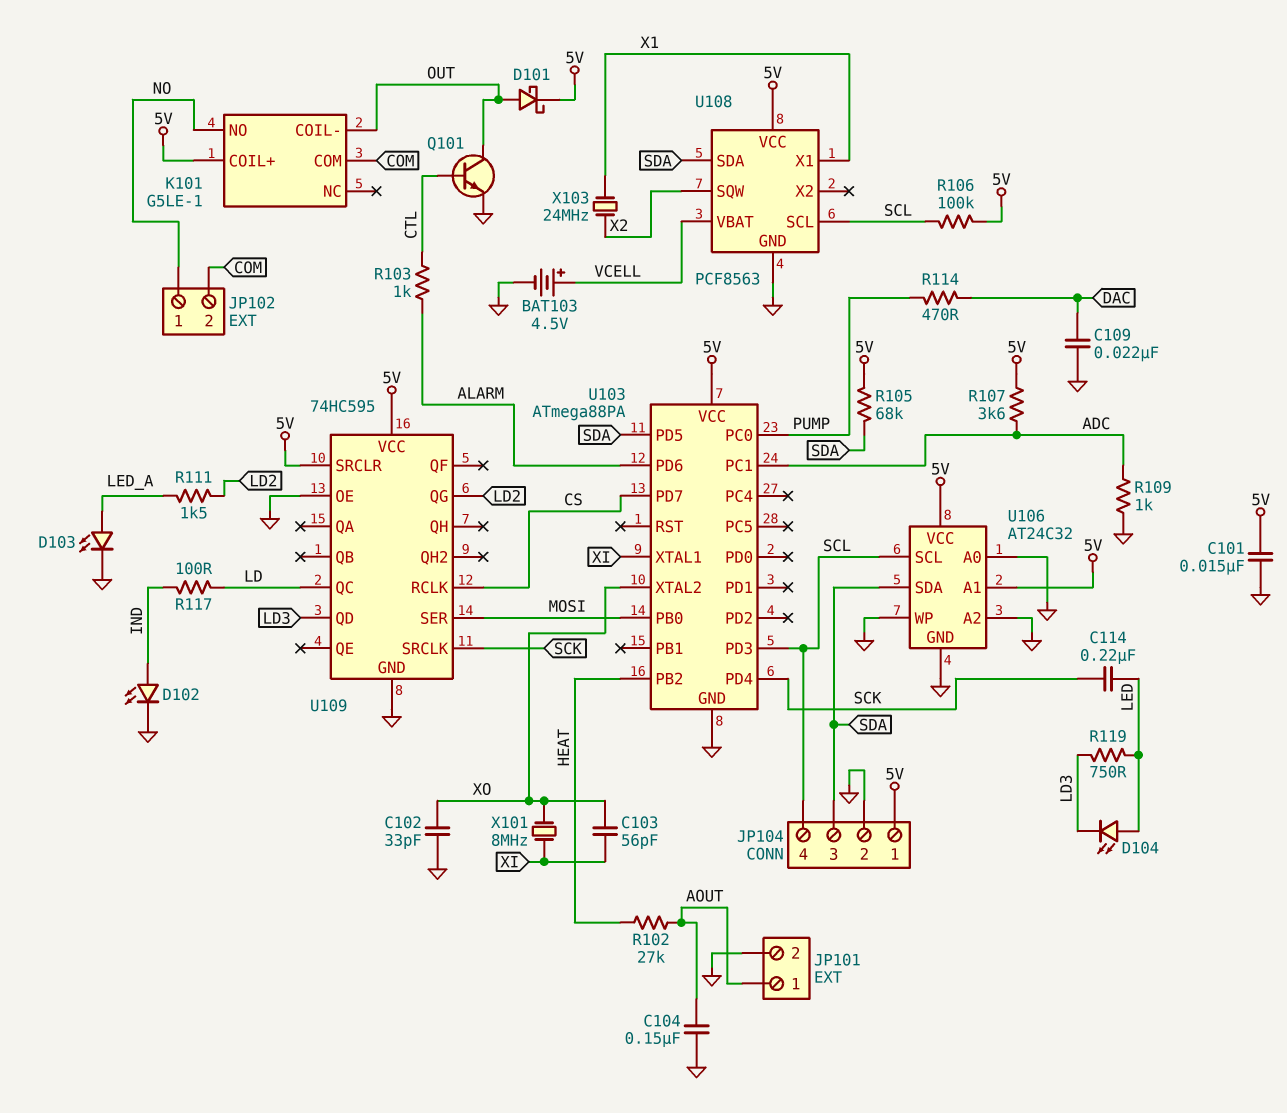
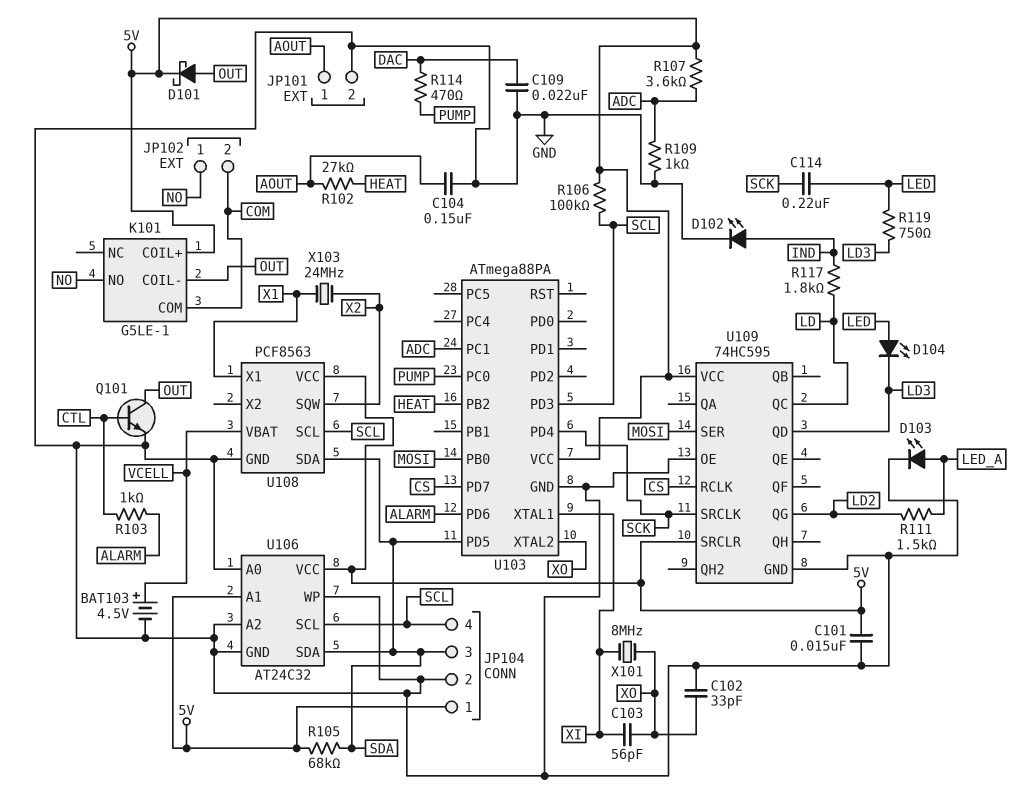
R117: 100 (IND, LD) -> 1.8k (IND, LD)

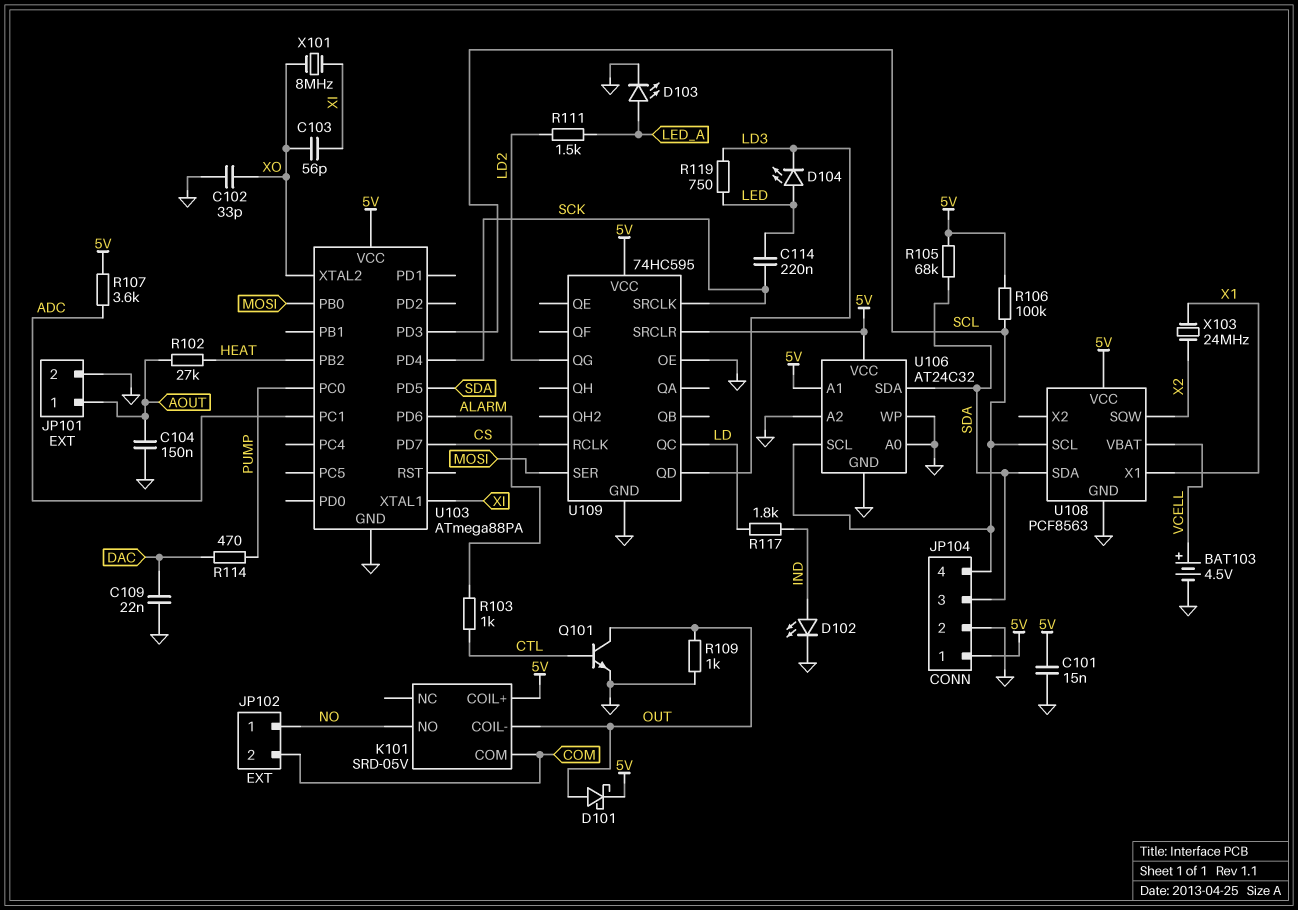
K101: G5LE-1 -> SRD-05V
R109: 1k (ADC, GND) -> 1k (GND, OUT)

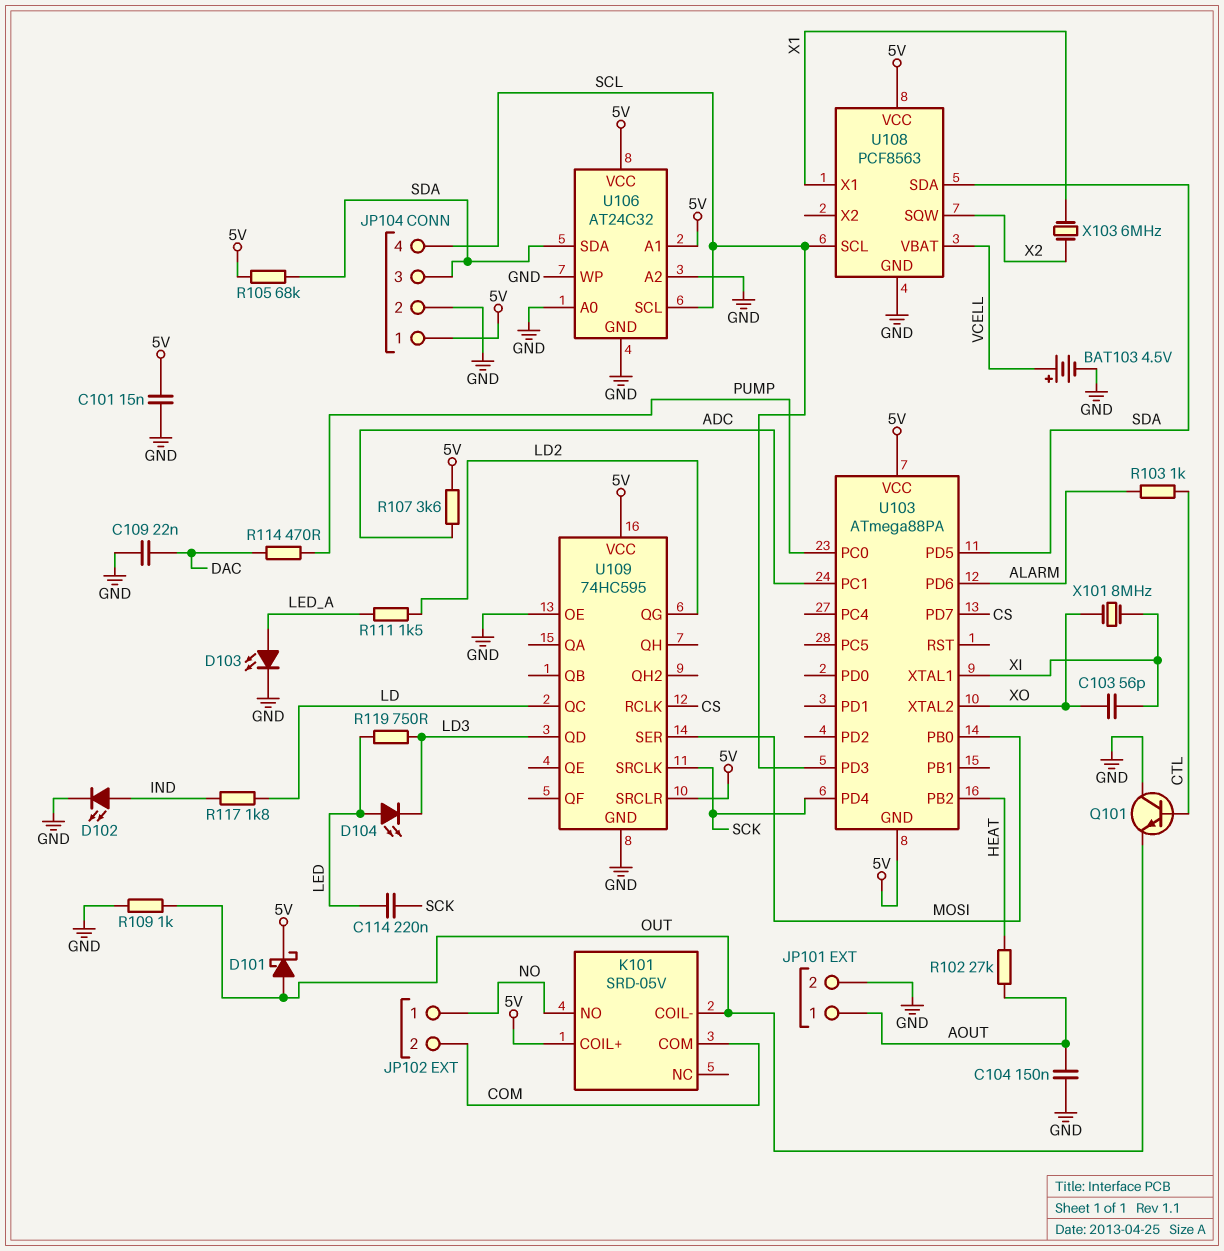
C102: 33pF (GND, XO) -> none
Q101: NPN (B CTL, C OUT, E GND) -> NPN (B CTL, C GND, E OUT)
R106: 100k (5V, SCL) -> none
U103 pin GND: GND -> 5V
X103: 24MHz (X1, X2) -> 6MHz (X1, X2)

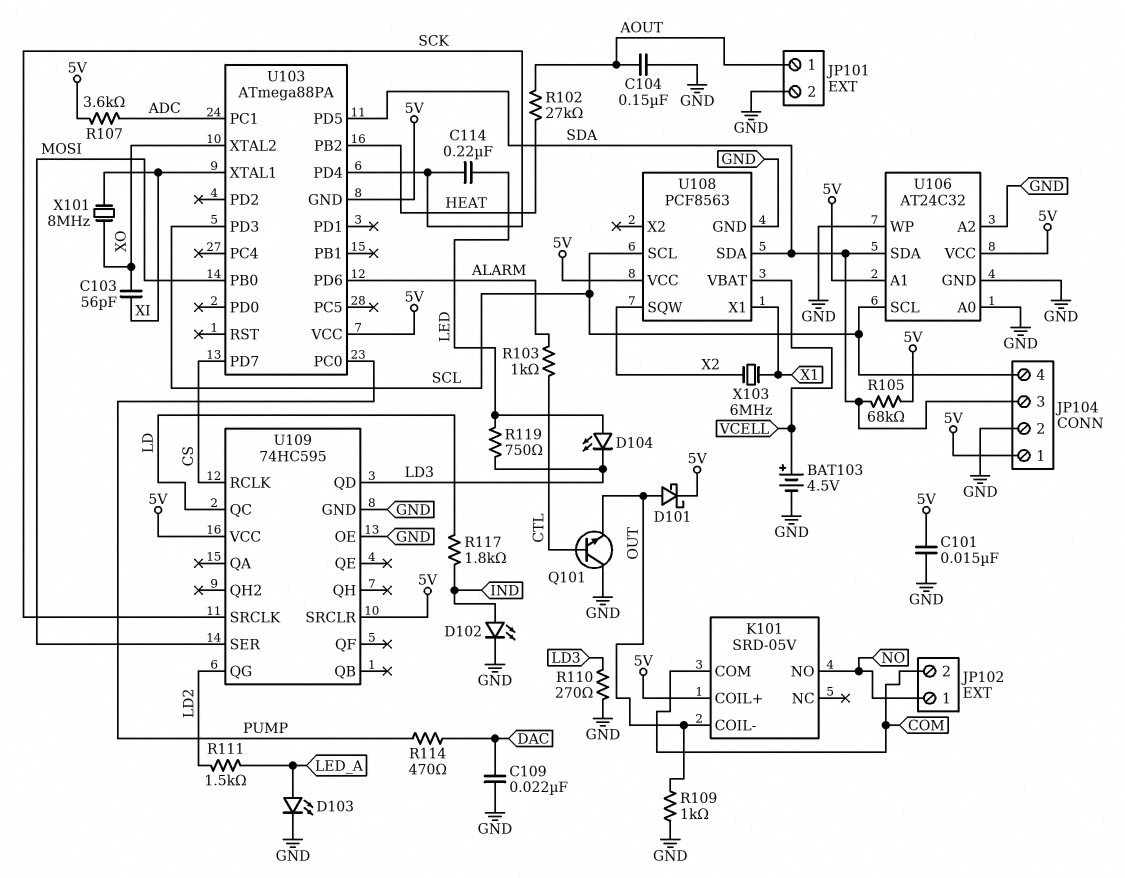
R110: none -> 270 (GND, LD3)

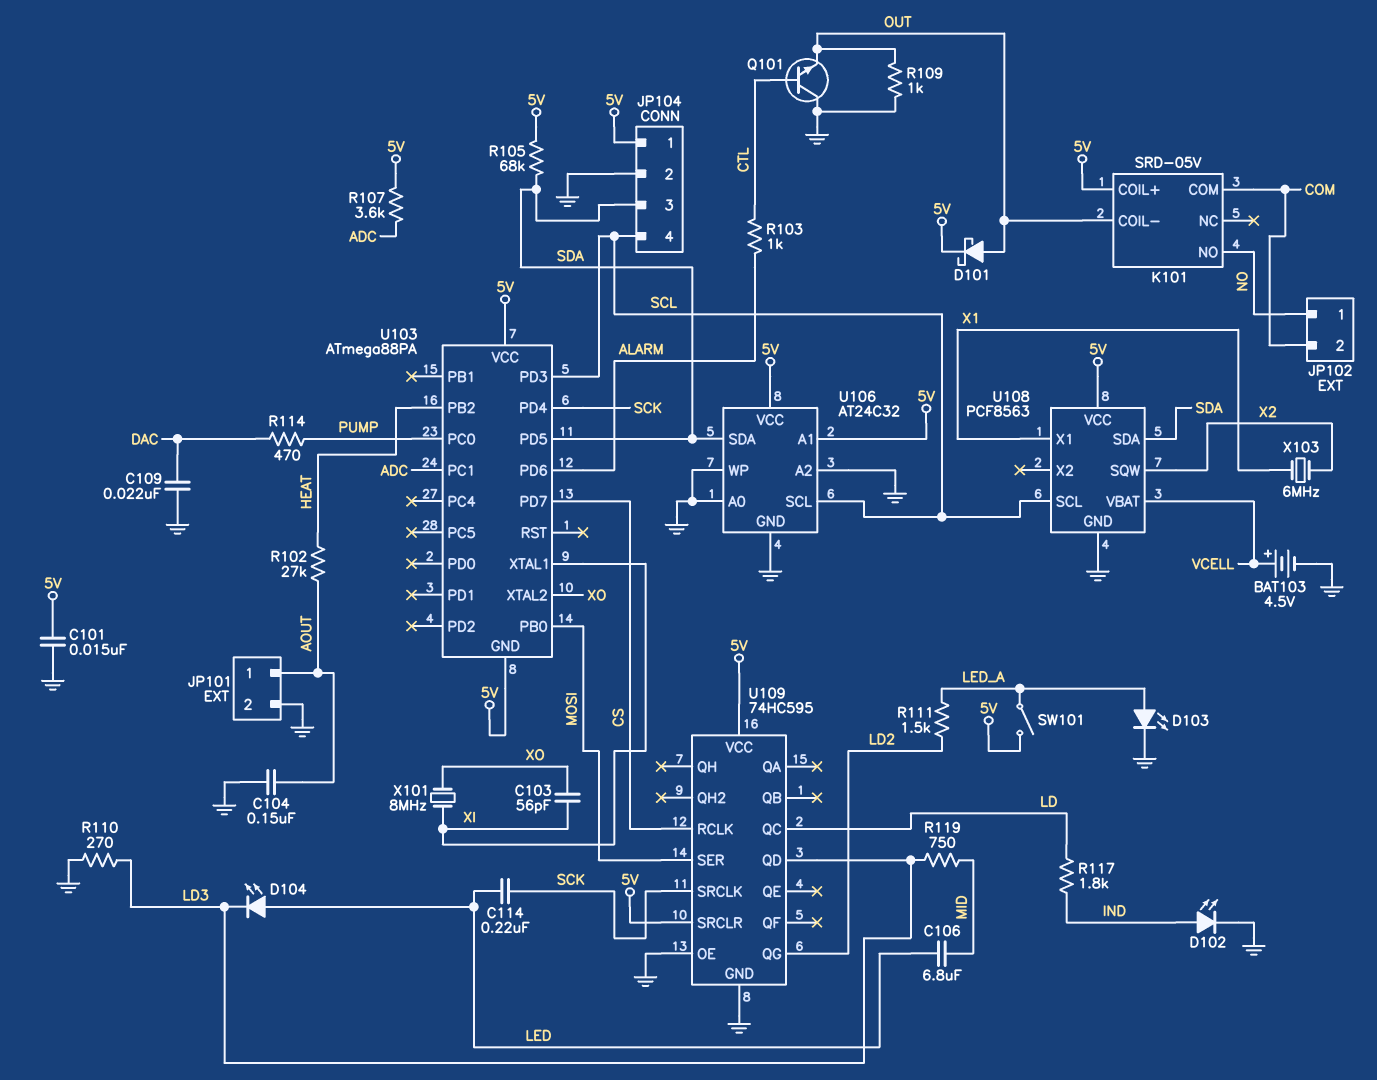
C106: none -> 6.8uF (LED, MID)
R119: 750 (LD3, LED) -> 750 (LD3, MID)
SW101: none -> switch (5V, LED_A)

